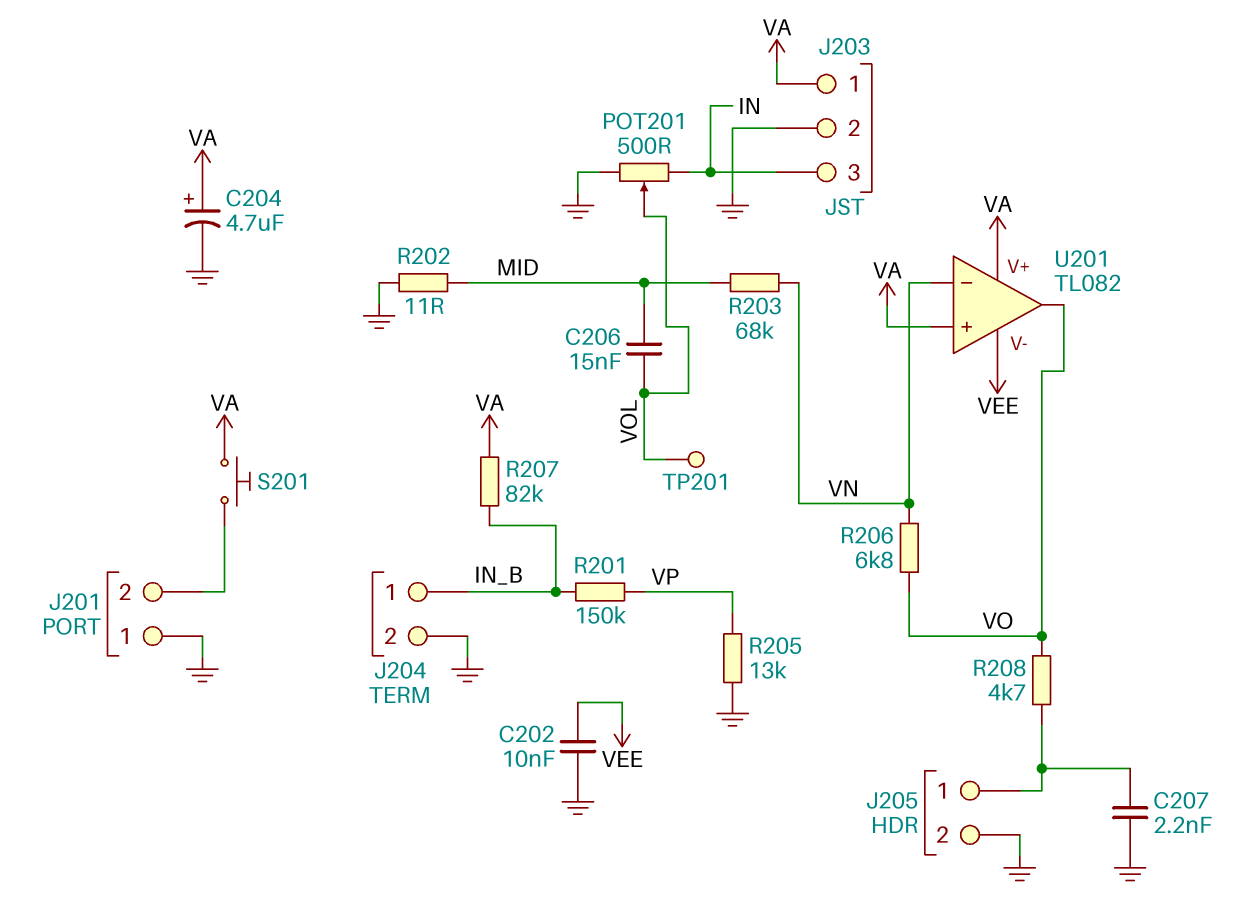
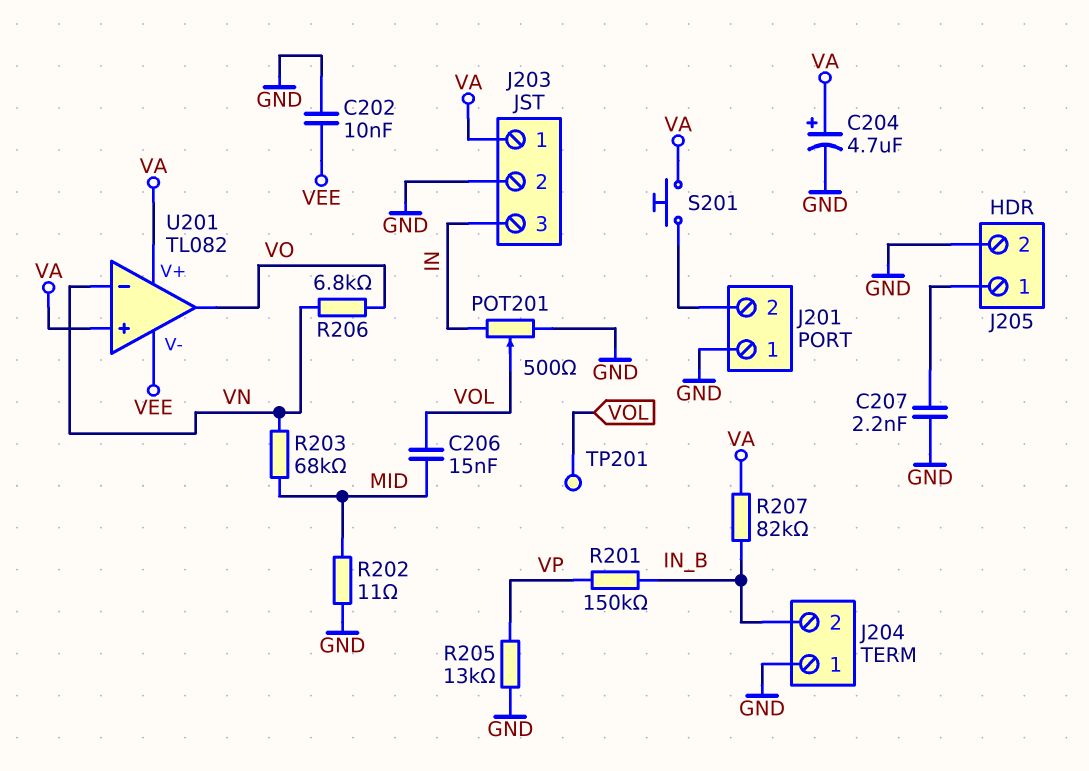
J204 pin 1: IN_B -> GND
J204 pin 2: GND -> IN_B
R208: 4.7k (J205/1, VO) -> none

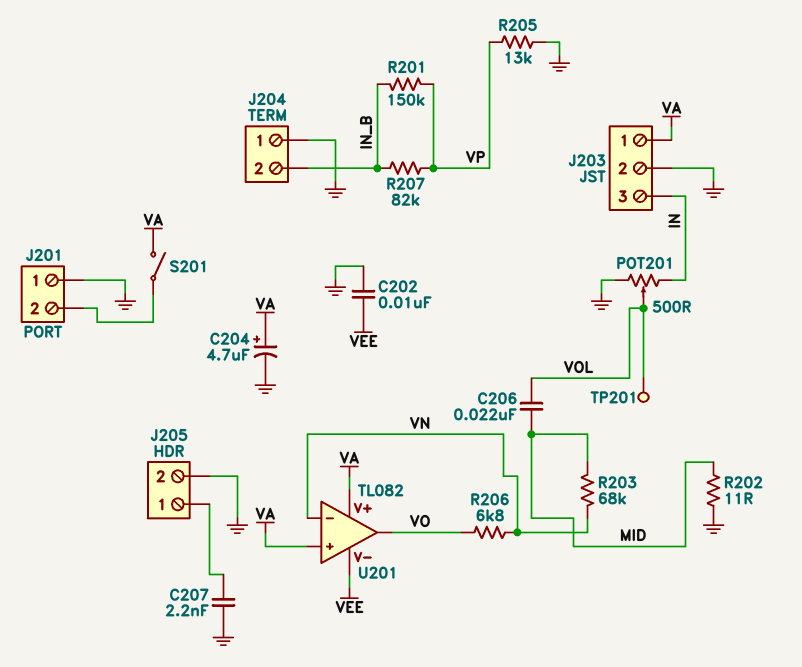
C206: 15nF (MID, VOL) -> 22nF (MID, VOL)
R207: 82k (IN_B, VA) -> 82k (IN_B, VP)
S201: button (J201/2, VA) -> switch (J201/2, VA)

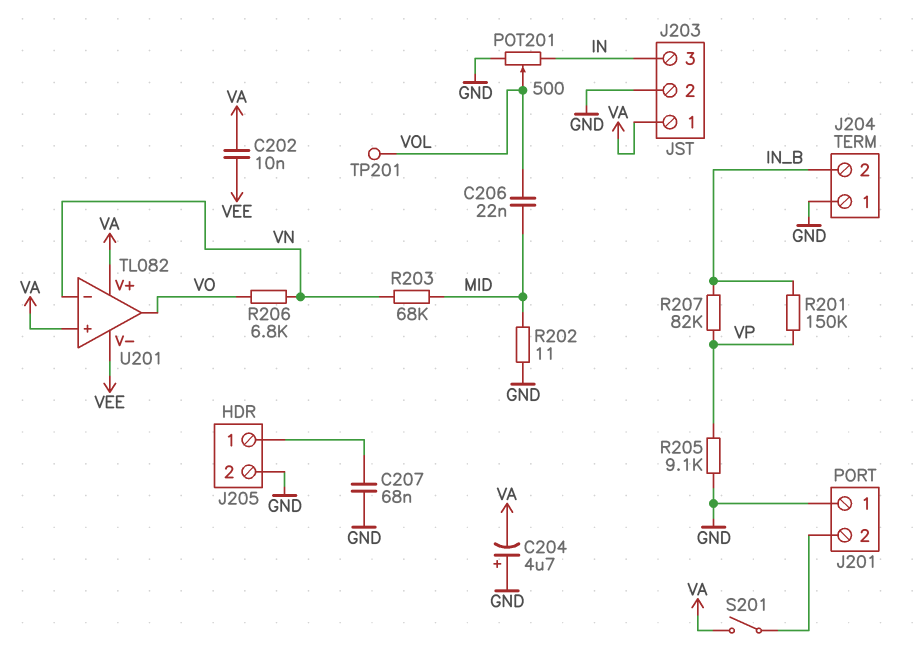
C202: 10nF (GND, VEE) -> 10nF (VA, VEE)
C204: 4.7uF (plus VA, minus GND) -> 4.7uF (plus GND, minus VA)
C207: 2.2nF (GND, J205/1) -> 68nF (GND, J205/1)
R205: 13k (GND, VP) -> 9.1k (GND, VP)

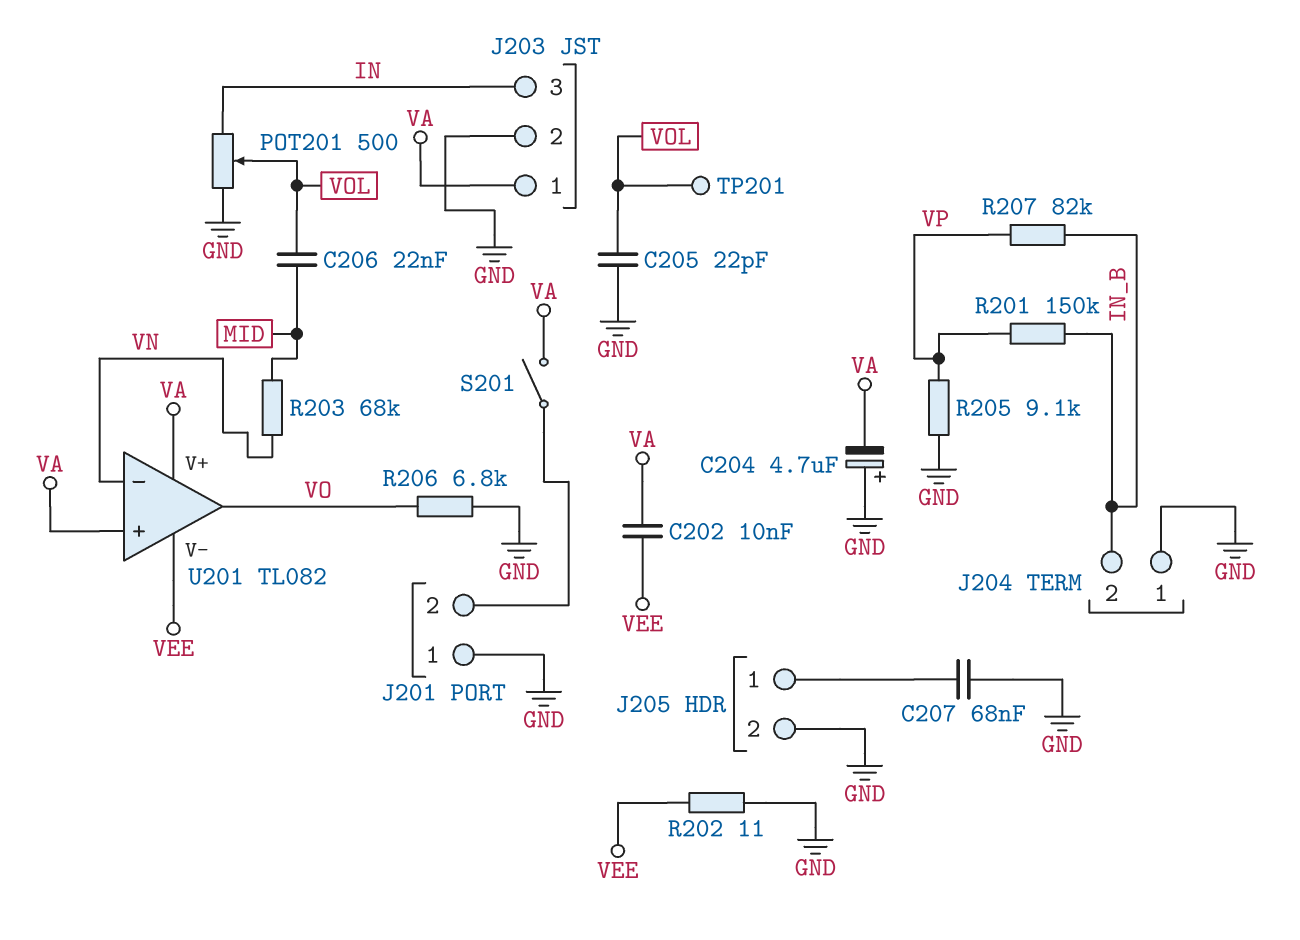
C205: none -> 22pF (GND, VOL)
R202: 11 (GND, MID) -> 11 (GND, VEE)
R206: 6.8k (VN, VO) -> 6.8k (GND, VO)

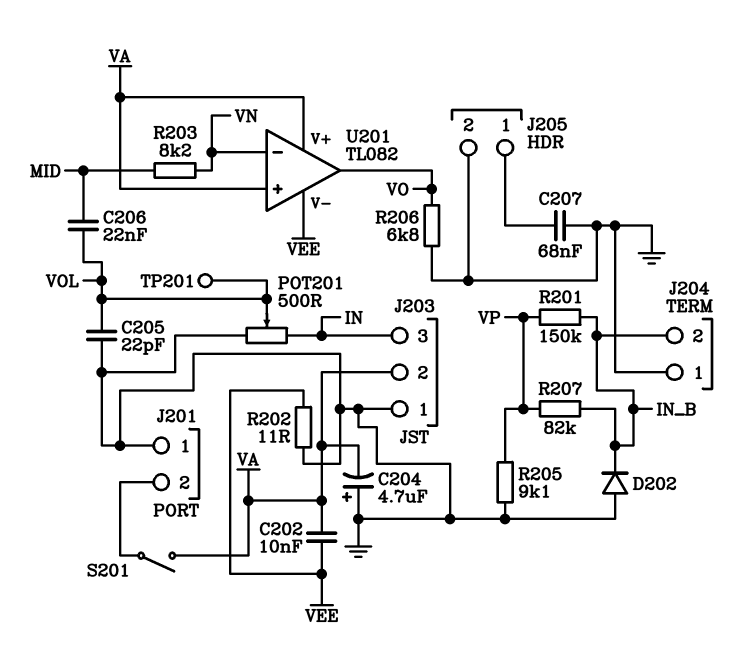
D202: none -> diode (A GND, K IN_B)
J203 pin 1: VA -> GND
J203 pin 2: GND -> VA
R203: 68k (MID, VN) -> 8.2k (MID, VN)

